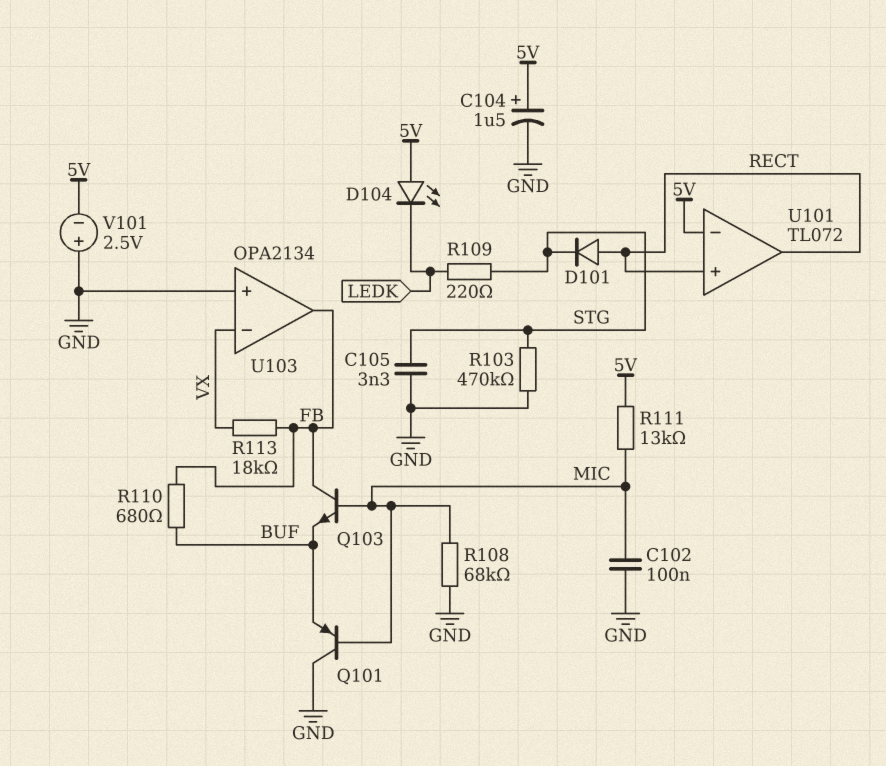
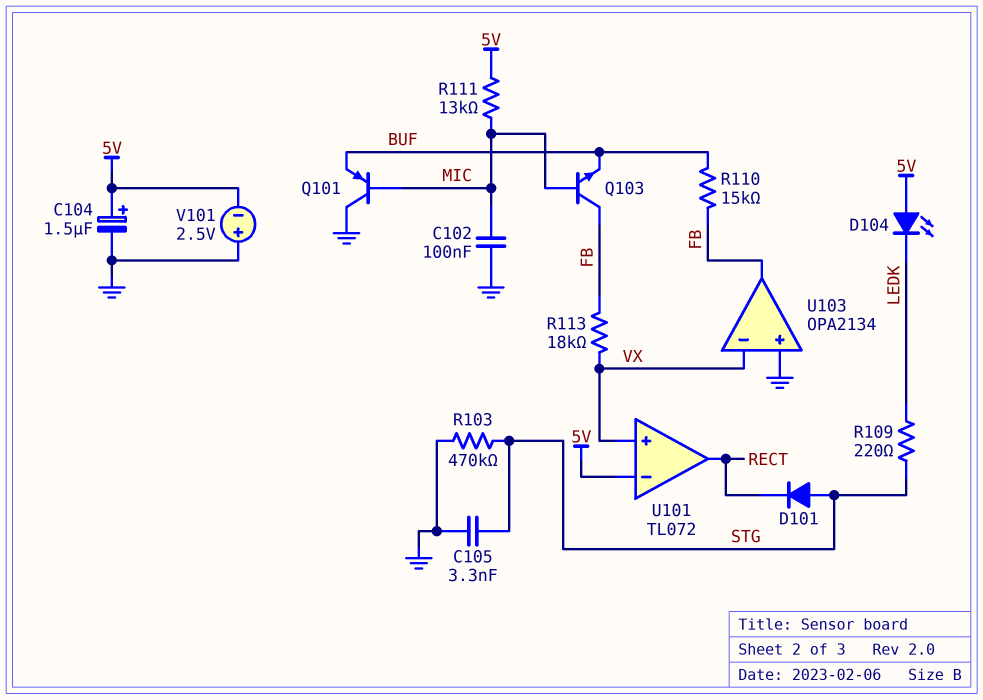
D101: diode (A RECT, K STG) -> diode (A STG, K RECT)
R108: 68k (GND, MIC) -> none
R110: 680 (BUF, FB) -> 15k (BUF, FB)
U101 pin in+: RECT -> VX

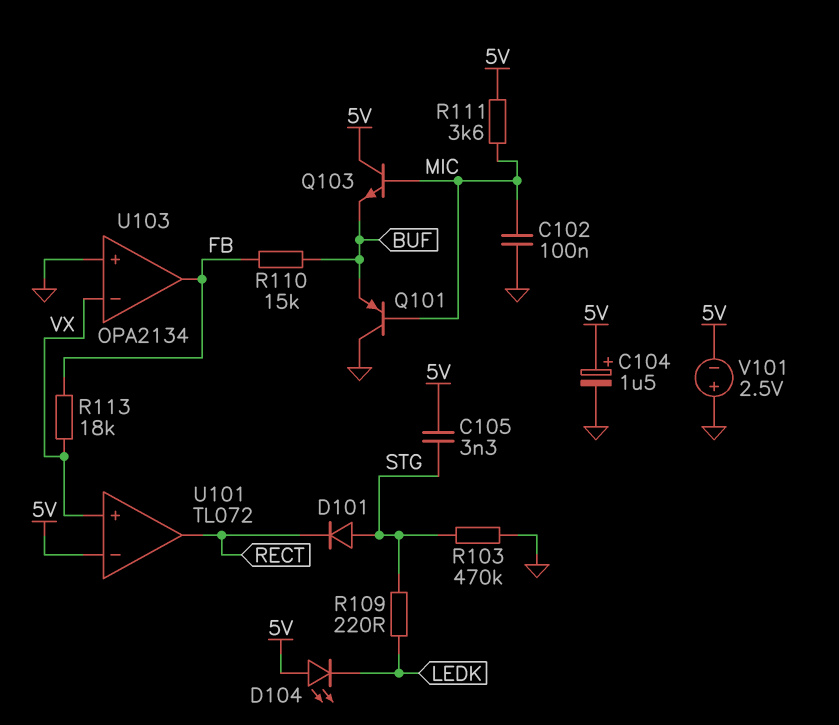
C105: 3.3nF (GND, STG) -> 3.3nF (5V, STG)
Q103: NPN (B MIC, C FB, E BUF) -> NPN (B MIC, C 5V, E BUF)
R111: 13k (5V, MIC) -> 3.6k (5V, MIC)

